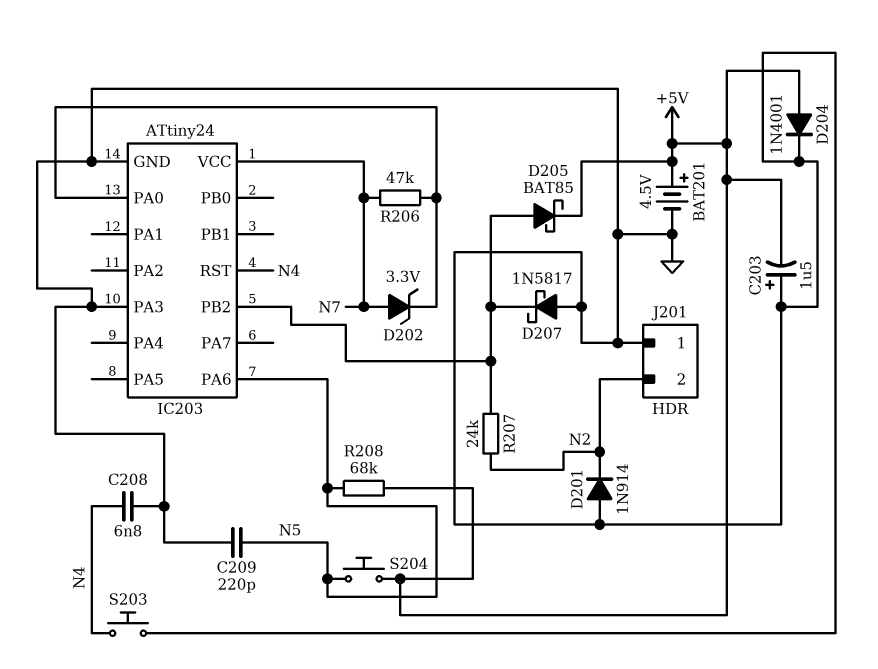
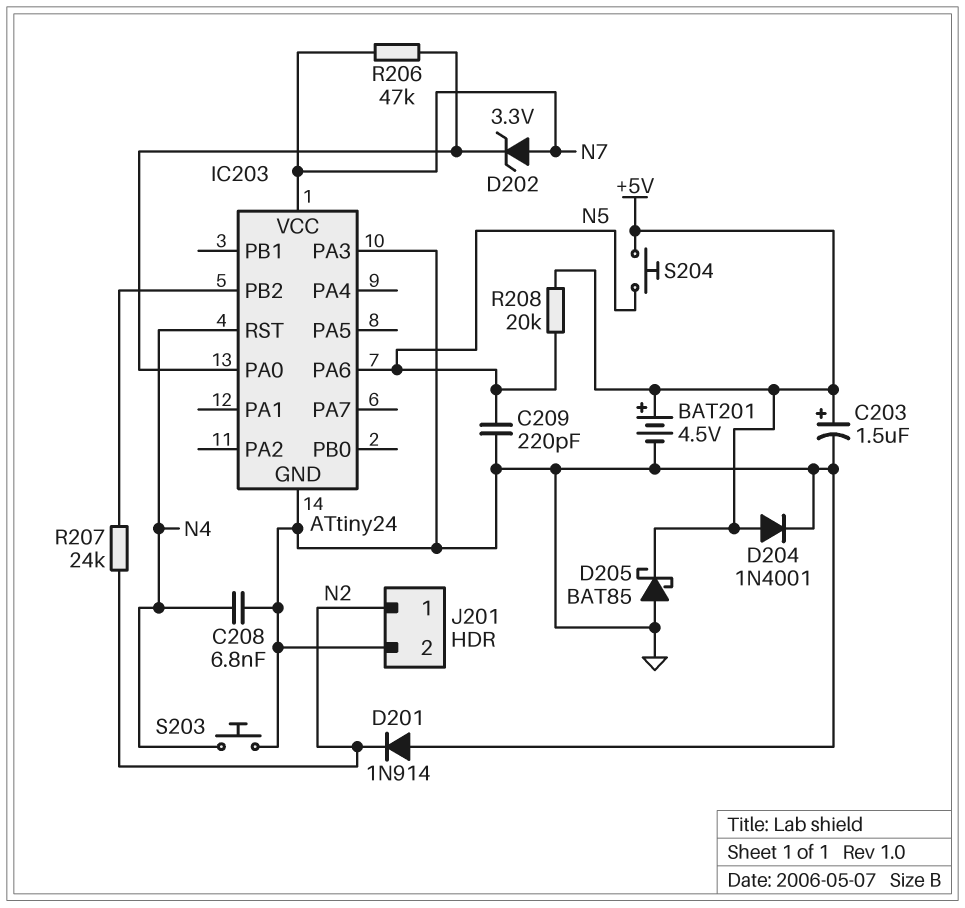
C203: 1.5uF (plus GND, minus +5V) -> 1.5uF (plus +5V, minus GND)
D205: schottky BAT85 (A IC203/PB2, K +5V) -> schottky BAT85 (A GND, K +5V)
D207: schottky 1N5817 (A GND, K IC203/PB2) -> none
J201 pin 1: GND -> N2
J201 pin 2: N2 -> GND
R208: 68k (+5V, N5) -> 20k (+5V, N5)

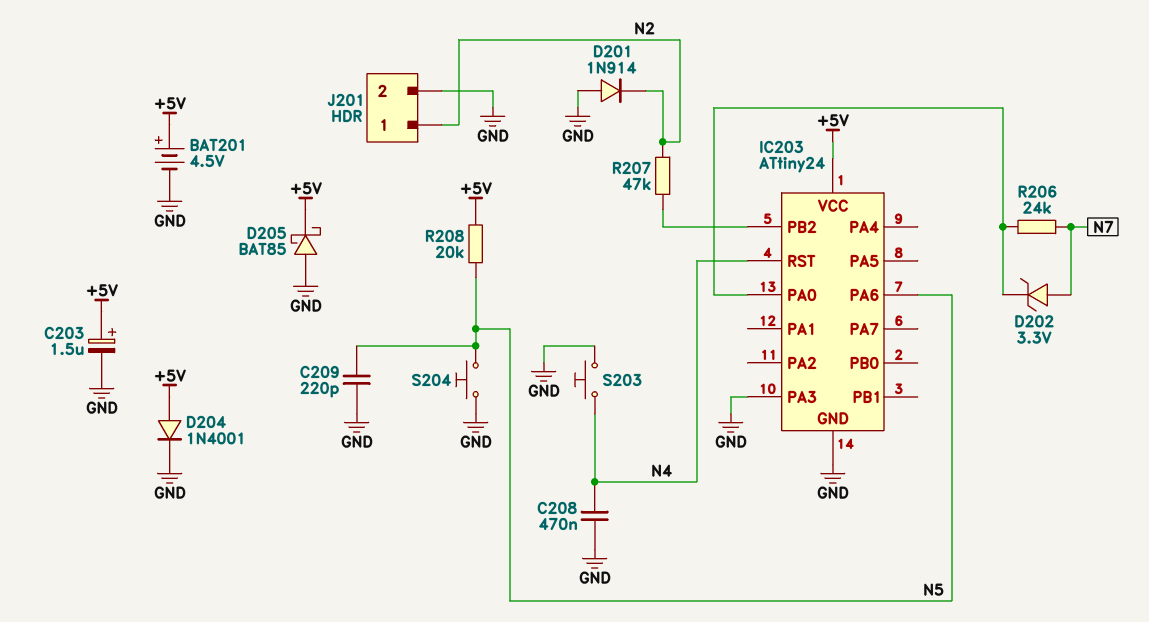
C208: 6.8nF (GND, N4) -> 470nF (GND, N4)
IC203 pin VCC: N7 -> +5V
R206: 47k (IC203/PA0, N7) -> 24k (IC203/PA0, N7)
R207: 24k (IC203/PB2, N2) -> 47k (IC203/PB2, N2)
S204: button (+5V, N5) -> button (GND, N5)

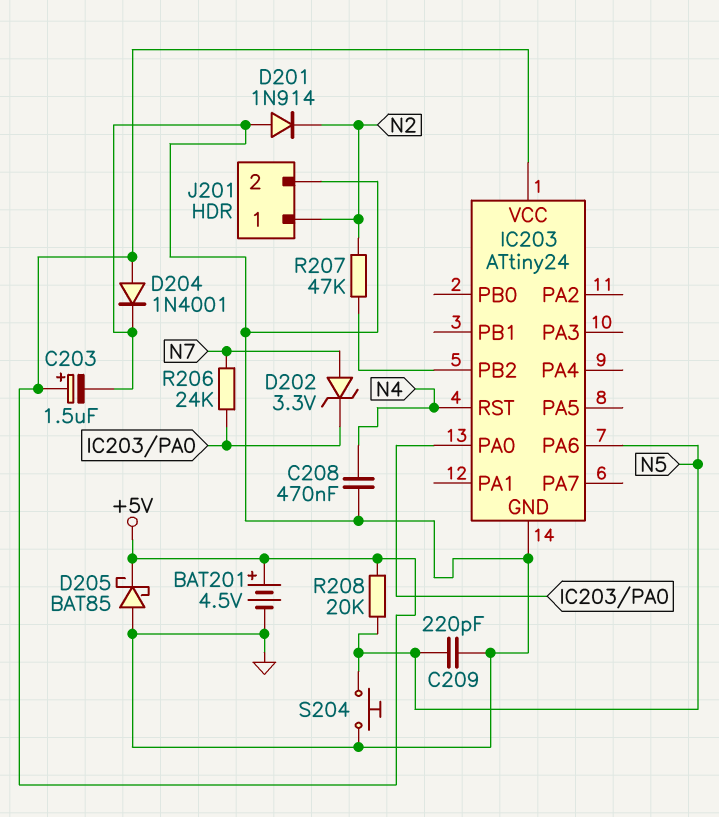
IC203 pin PA3: GND -> none
S203: button (GND, N4) -> none

